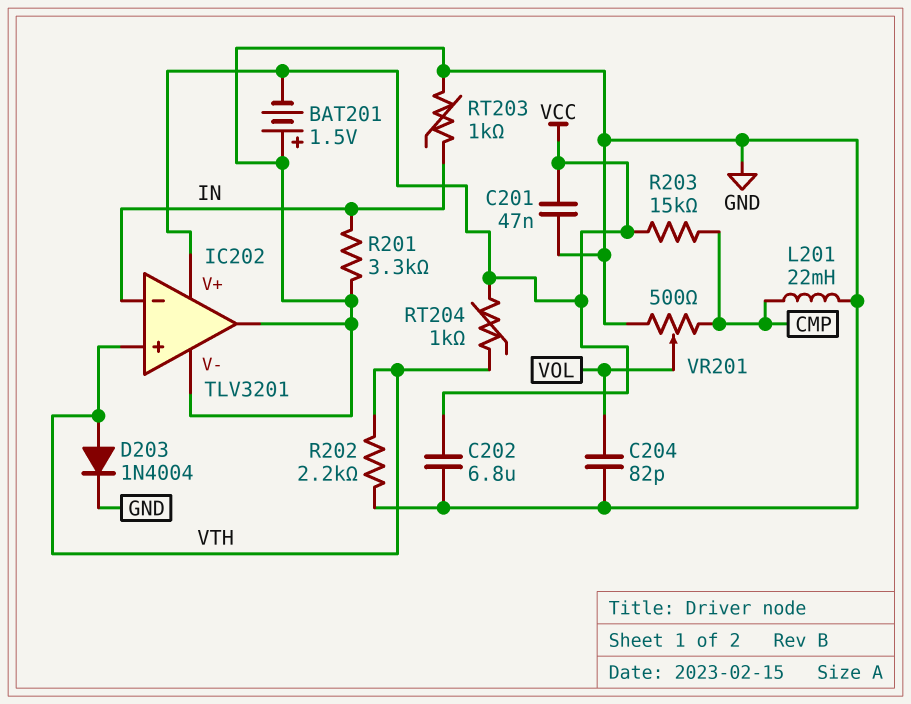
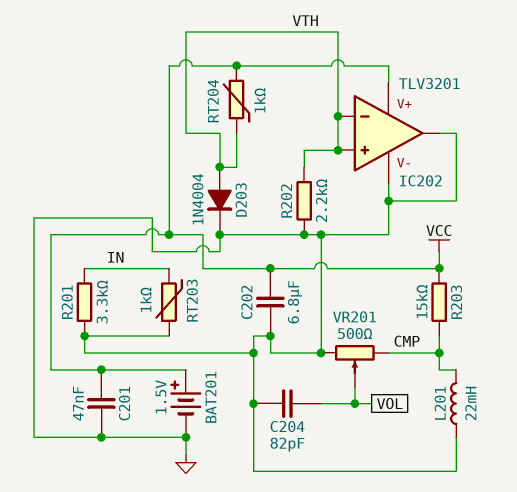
BAT201: 1.5V (plus GND, minus VCC) -> 1.5V (plus VCC, minus GND)
IC202 pin in-: IN -> VTH

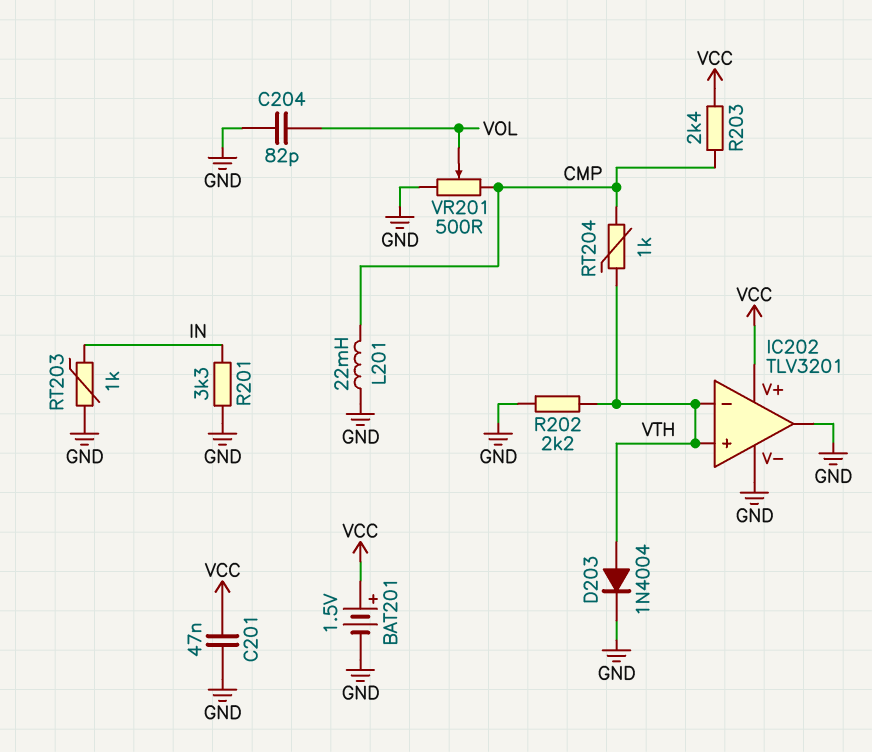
C202: 6.8uF (GND, VCC) -> none
R203: 15k (CMP, VCC) -> 2.4k (CMP, VCC)
RT204: 1k (VCC, VTH) -> 1k (CMP, VTH)

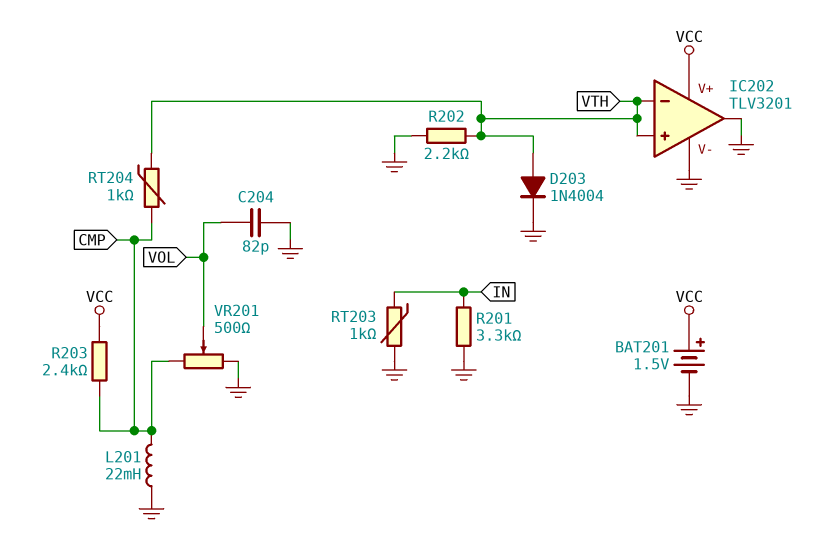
C201: 47nF (GND, VCC) -> none

